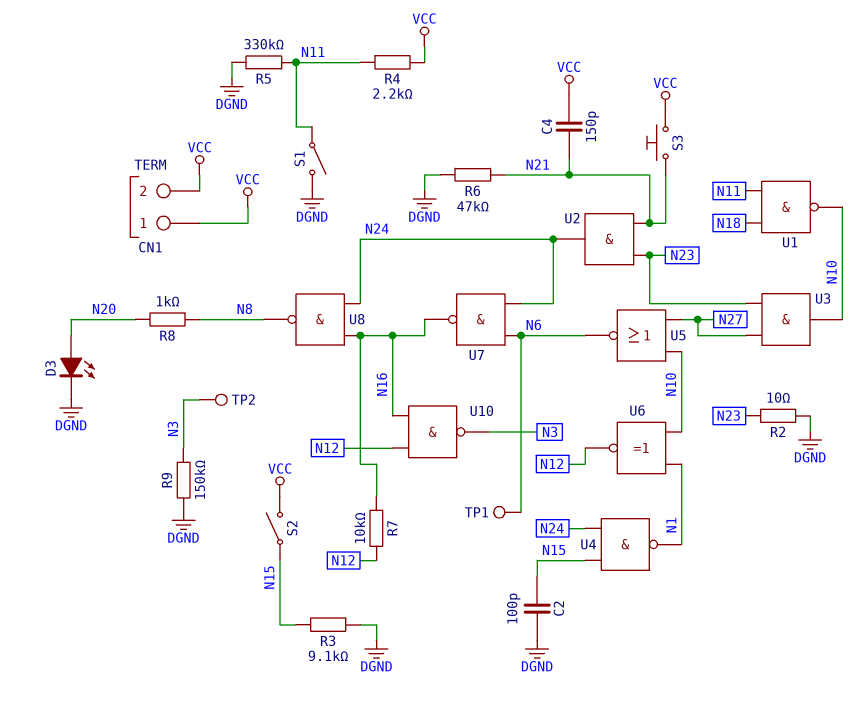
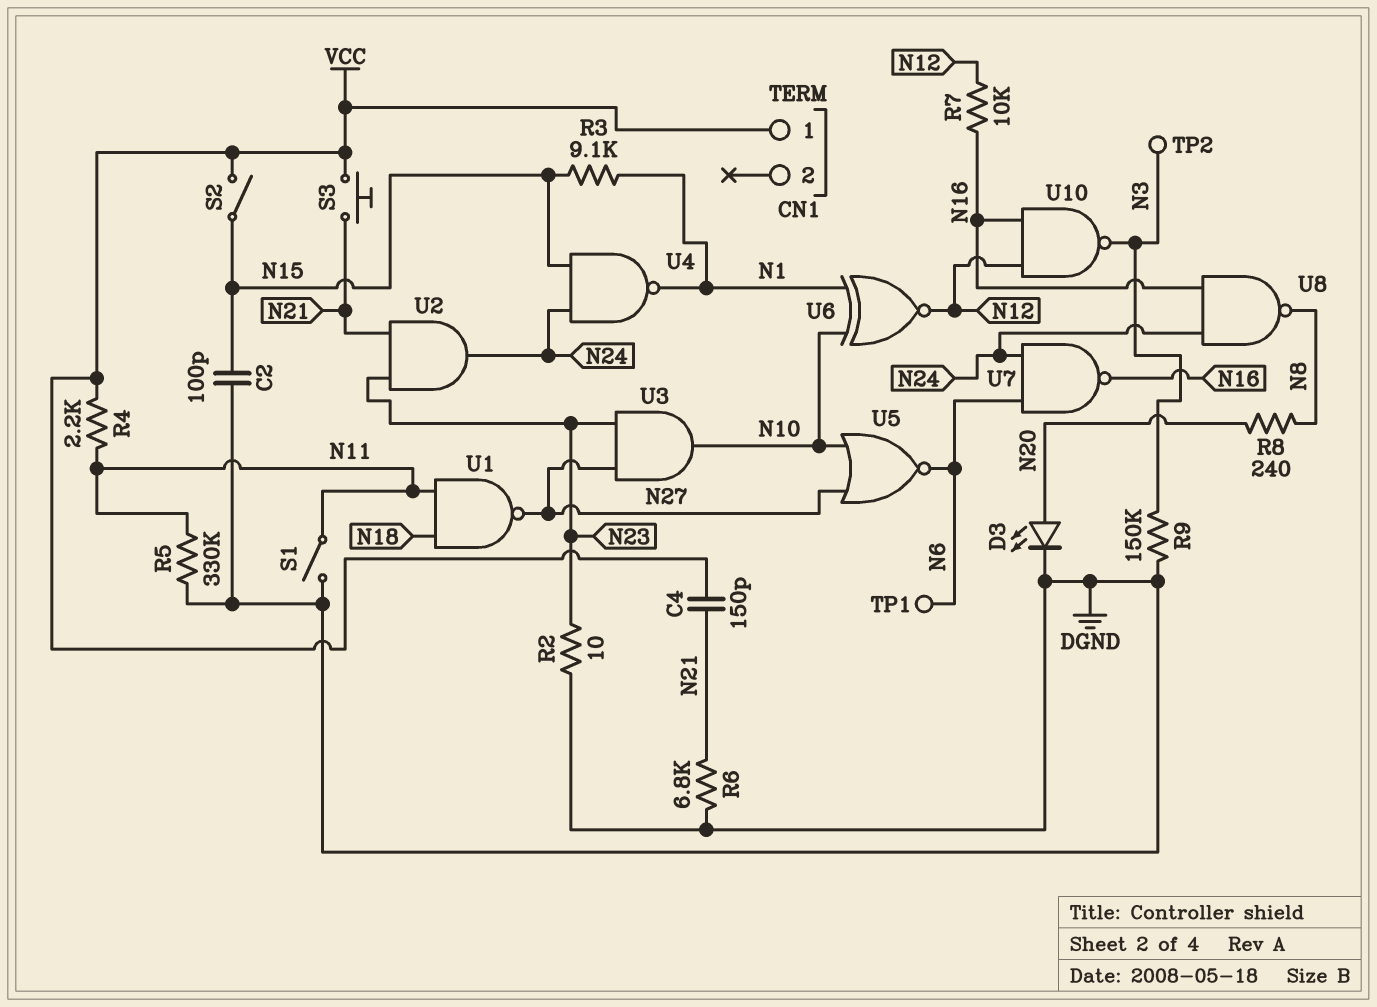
CN1 pin 2: VCC -> none
R3: 9.1k (DGND, N15) -> 9.1k (N1, N15)
R6: 47k (DGND, N21) -> 6.8k (DGND, N21)
R8: 1k (N8, N20) -> 240 (N8, N20)
U1: NAND (in N11, in N18, out N10) -> NAND (in N11, in N18, out N27)

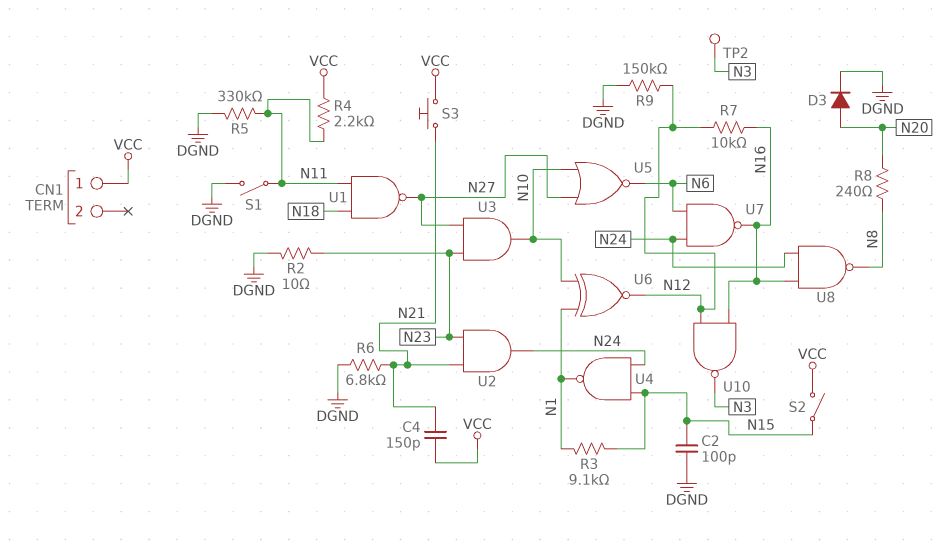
D3: LED (A N20, K DGND) -> diode (A N20, K DGND)
R9: 150k (DGND, N3) -> 150k (DGND, N12)
TP1: test point (N6) -> none

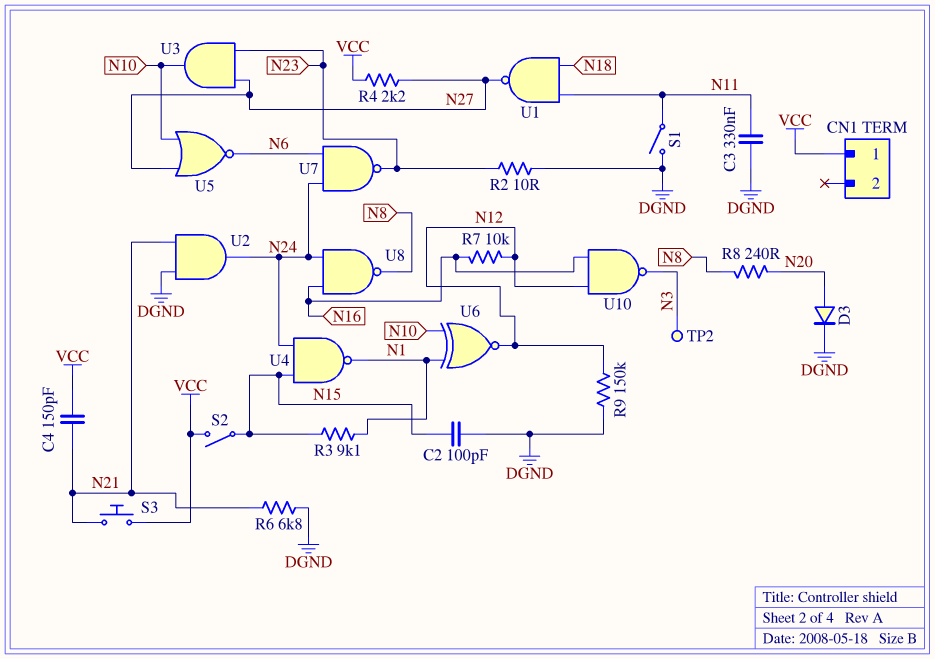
C3: none -> 330nF (DGND, N11)
R4: 2.2k (N11, VCC) -> 2.2k (N27, VCC)
R5: 330k (DGND, N11) -> none
U2: AND (in N21, in N23, out N24) -> AND (in DGND, in N21, out N24)
U7: NAND (in N6, in N24, out N16) -> NAND (in N6, in N24, out N23)

